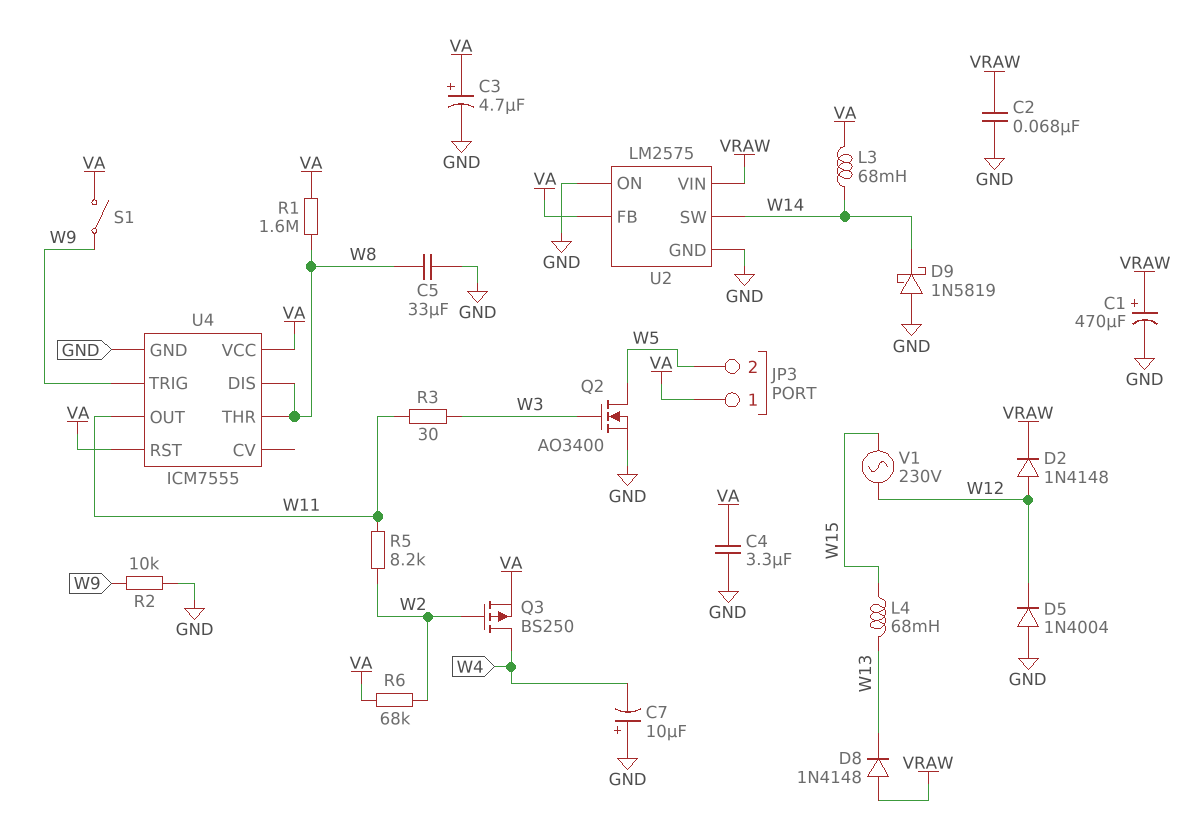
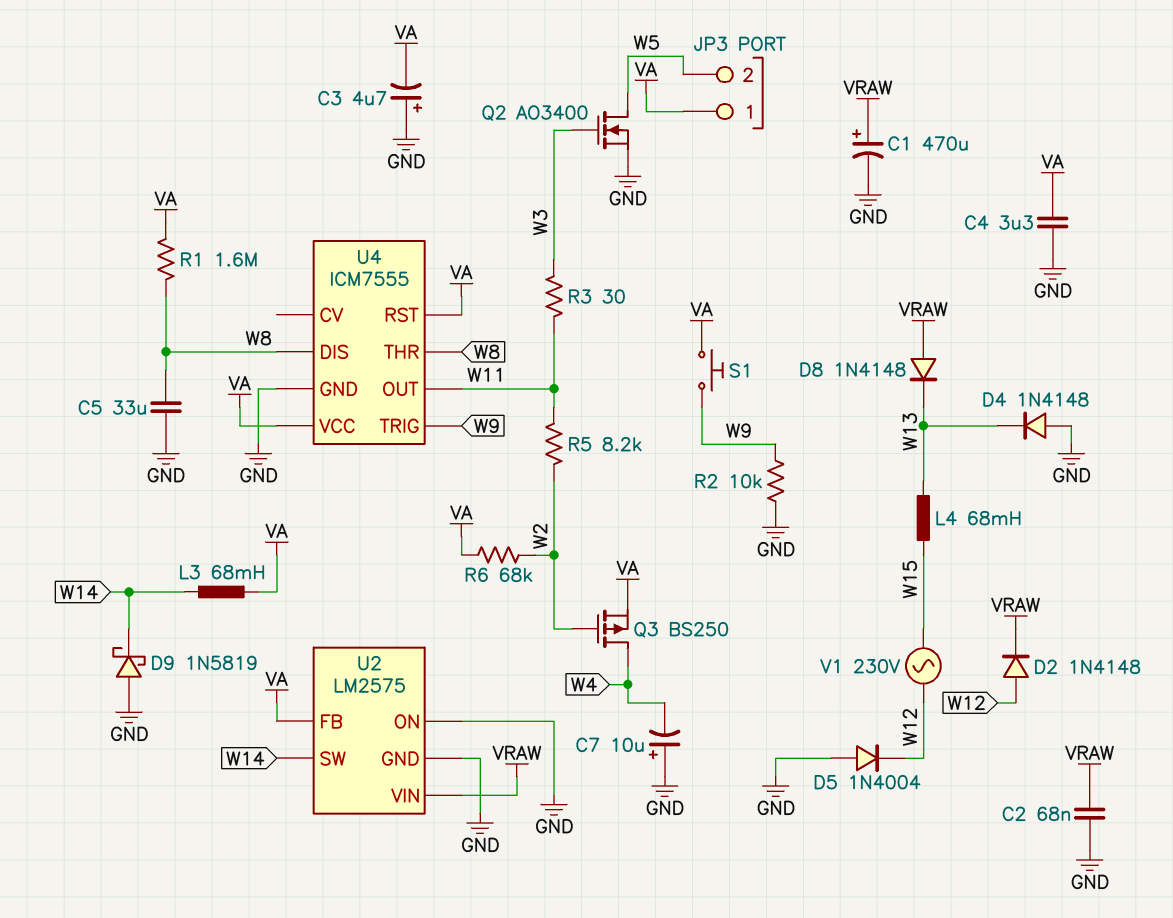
C3: 4.7uF (plus VA, minus GND) -> 4.7uF (plus GND, minus VA)
D4: none -> diode 1N4148 (A GND, K W13)
S1: switch (VA, W9) -> button (VA, W9)

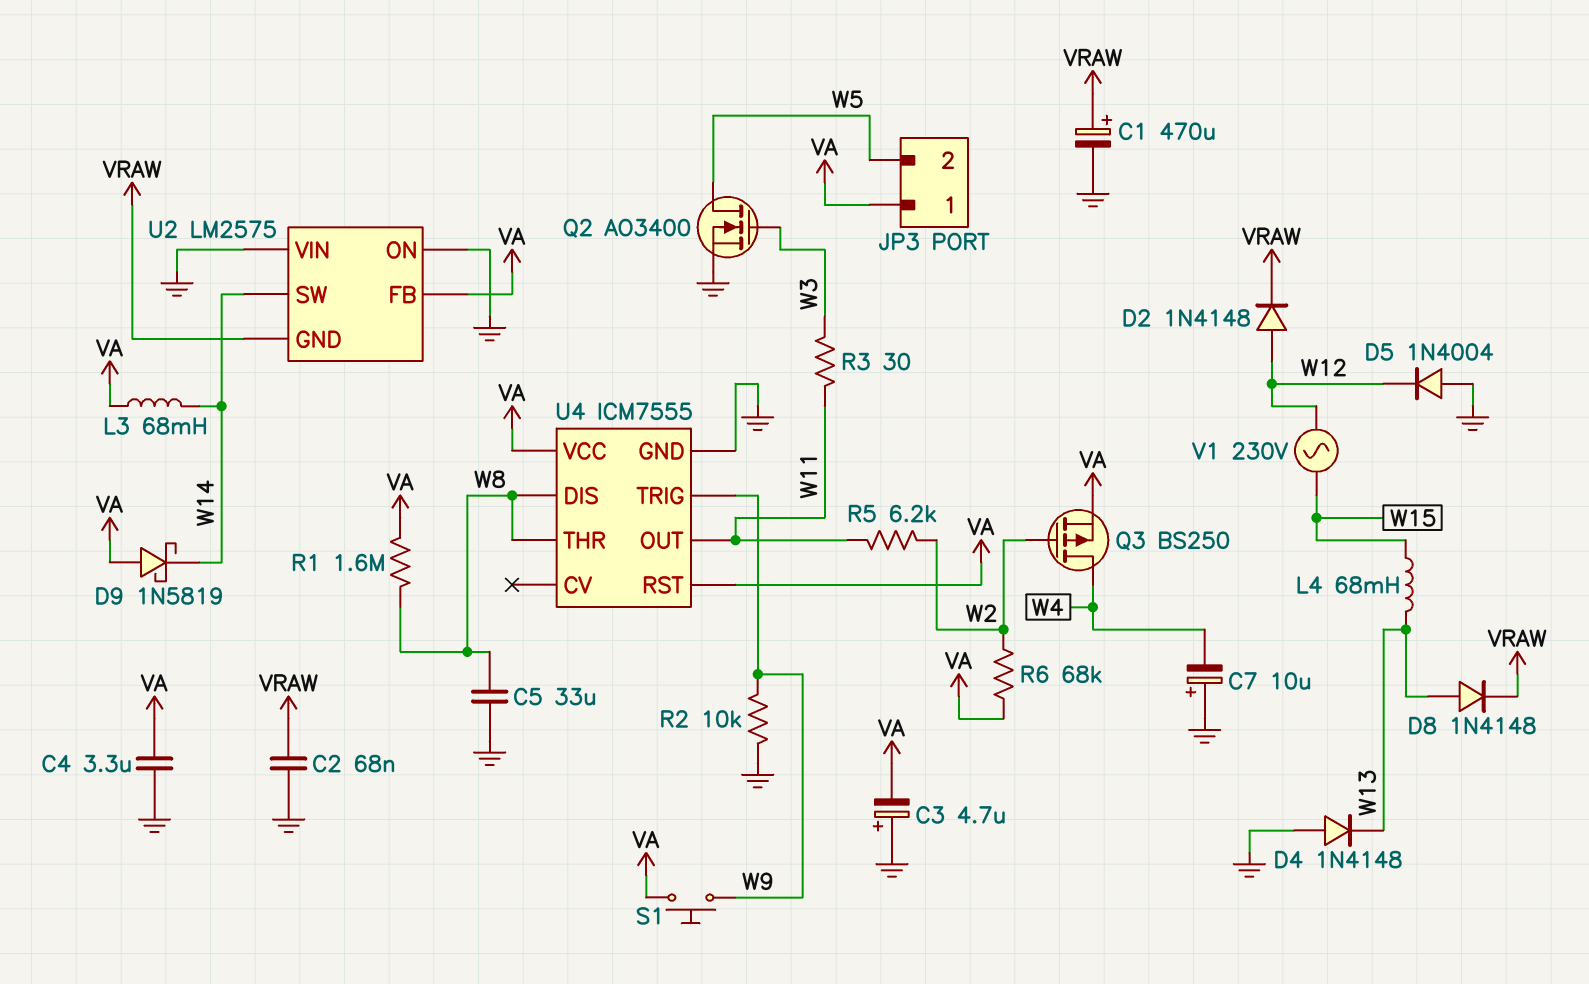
D8: diode 1N4148 (A VRAW, K W13) -> diode 1N4148 (A W13, K VRAW)
D9: schottky 1N5819 (A GND, K W14) -> schottky 1N5819 (A VA, K W14)
R5: 8.2k (W2, W11) -> 6.2k (W2, W11)
U2 pin GND: GND -> VRAW
U2 pin VIN: VRAW -> GND

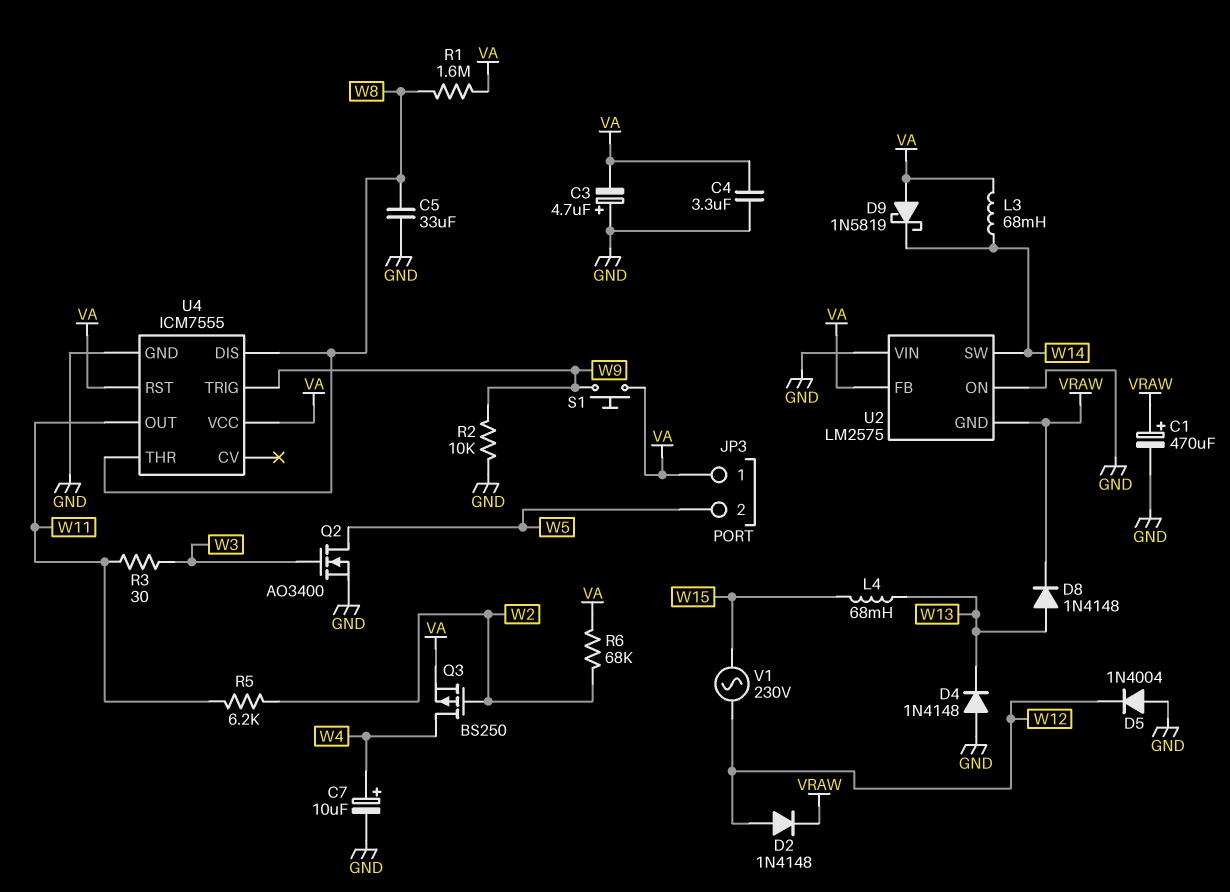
C2: 68nF (GND, VRAW) -> none
C7: 10uF (plus GND, minus W4) -> 10uF (plus W4, minus GND)

